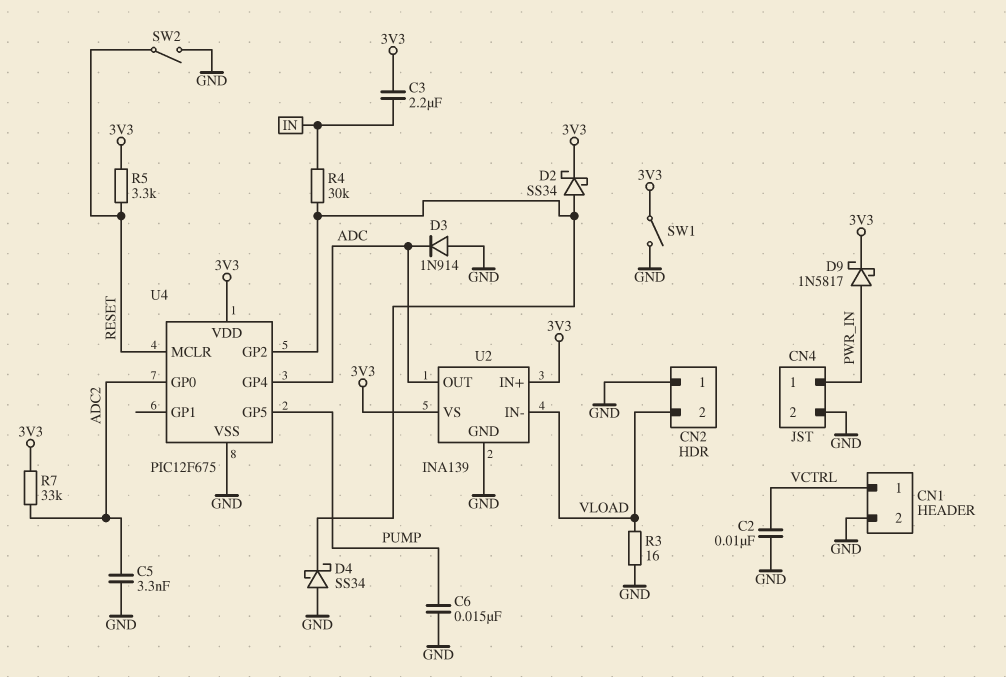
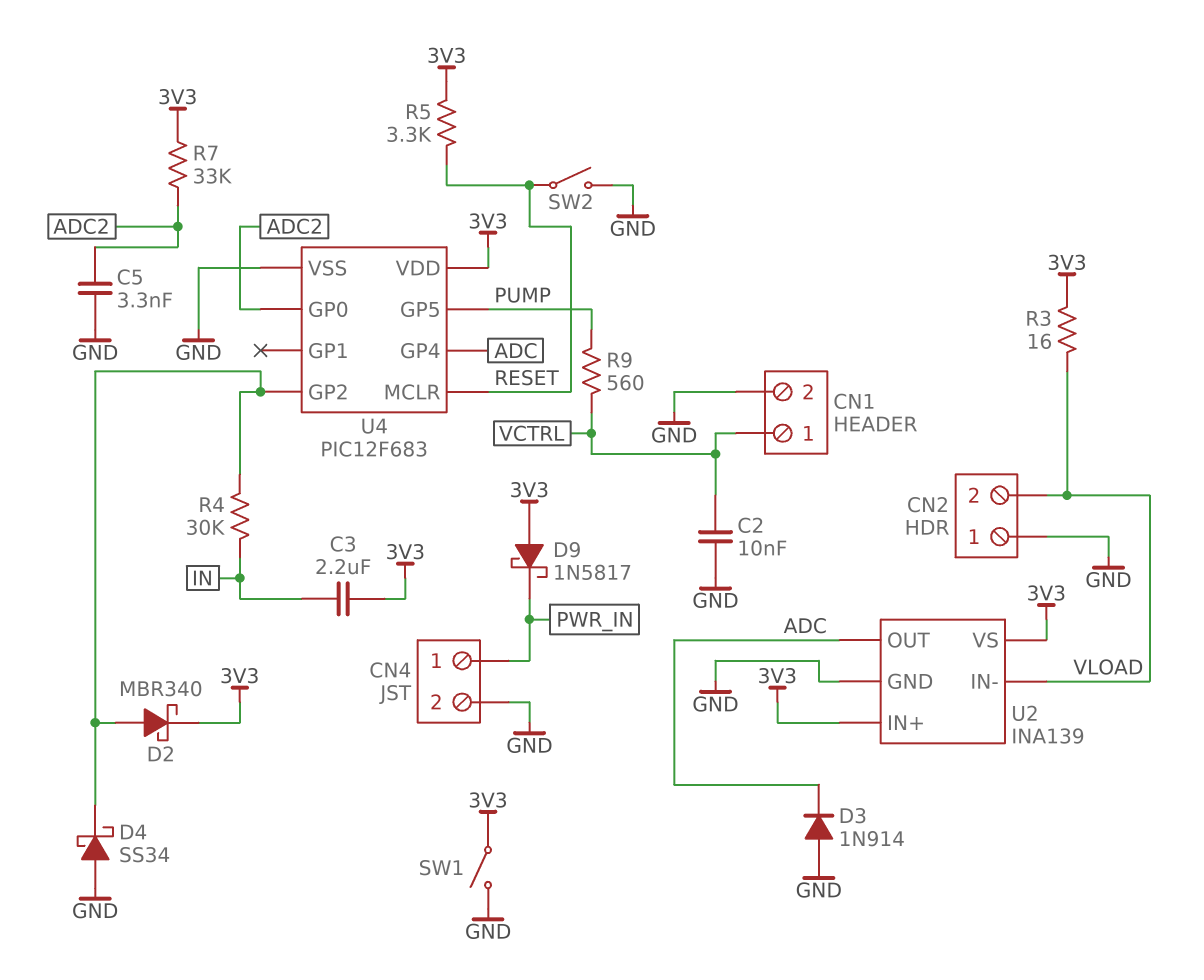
C6: 15nF (GND, PUMP) -> none
D2: schottky SS34 (A U4/GP2, K 3V3) -> schottky MBR340 (A U4/GP2, K 3V3)
D9: schottky 1N5817 (A PWR_IN, K 3V3) -> schottky 1N5817 (A 3V3, K PWR_IN)
R3: 16 (GND, VLOAD) -> 16 (3V3, VLOAD)
R9: none -> 560 (PUMP, VCTRL)
U4: PIC12F675 -> PIC12F683

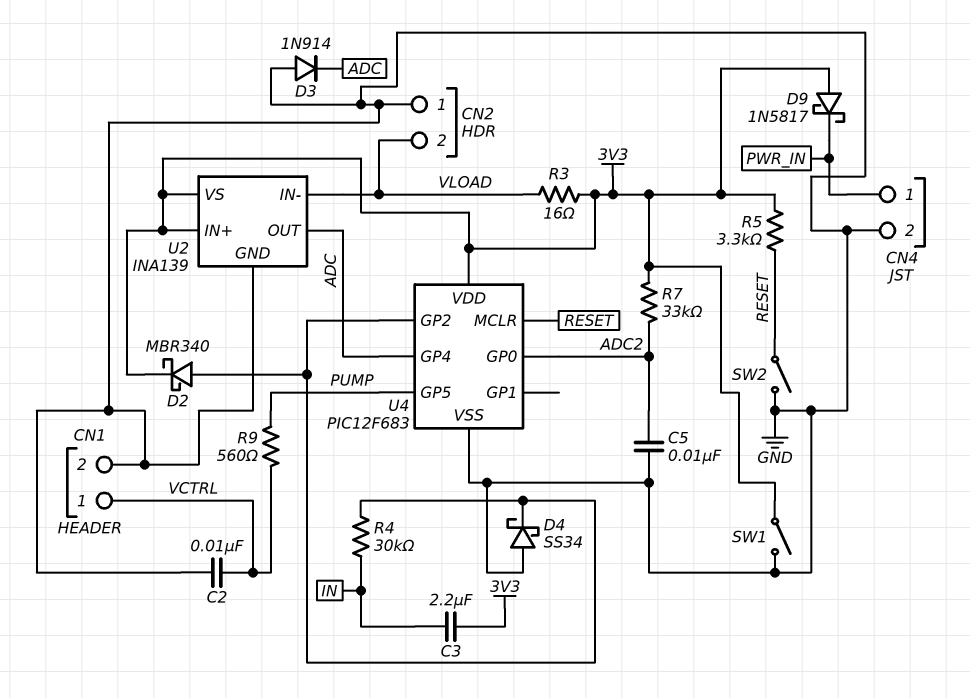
C5: 3.3nF (ADC2, GND) -> 10nF (ADC2, GND)

